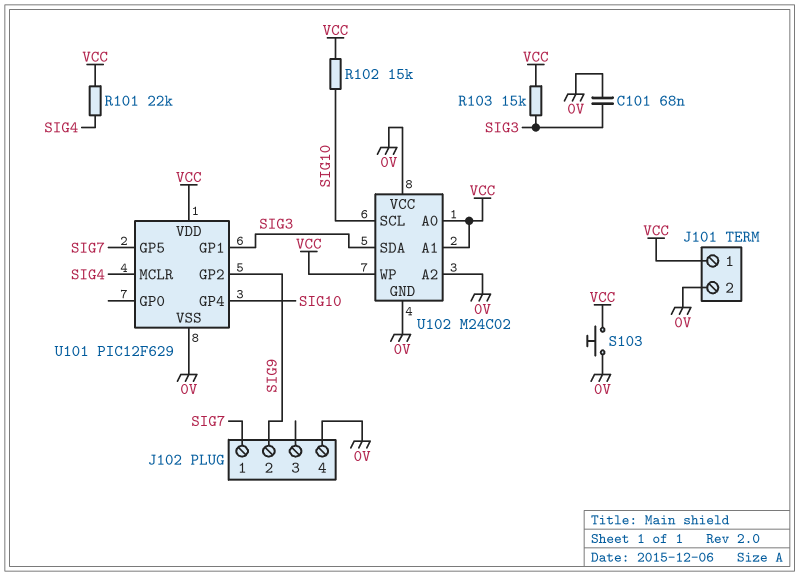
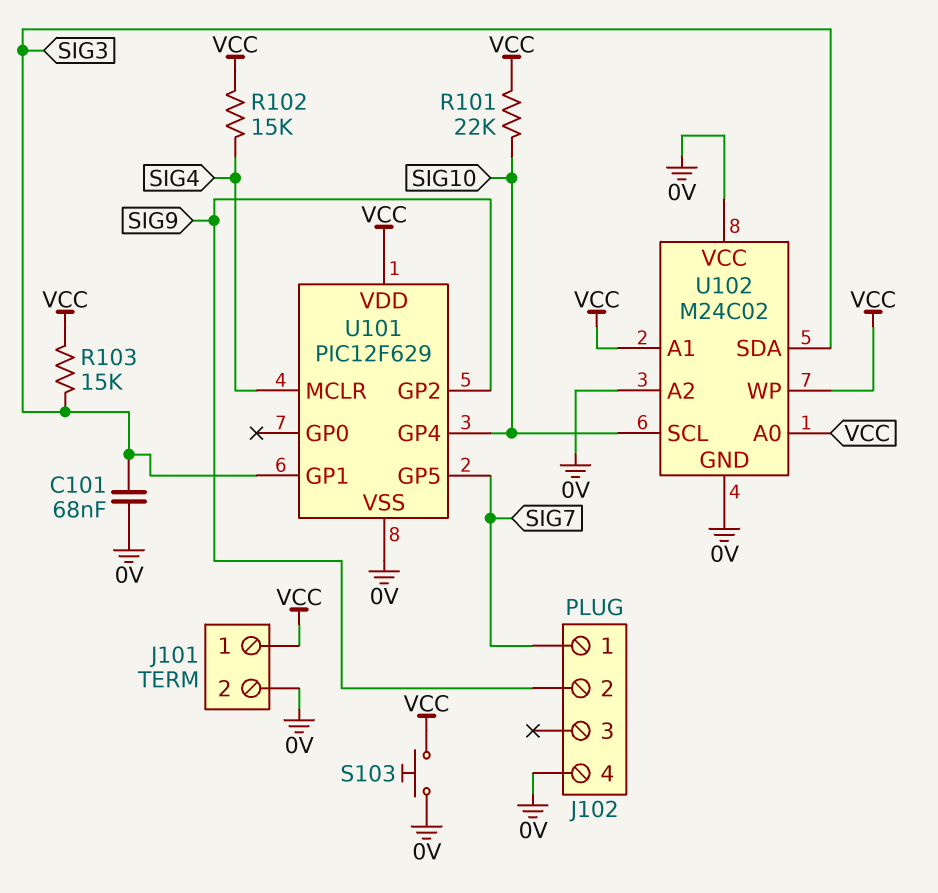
R101: 22k (SIG4, VCC) -> 22k (SIG10, VCC)
R102: 15k (SIG10, VCC) -> 15k (SIG4, VCC)

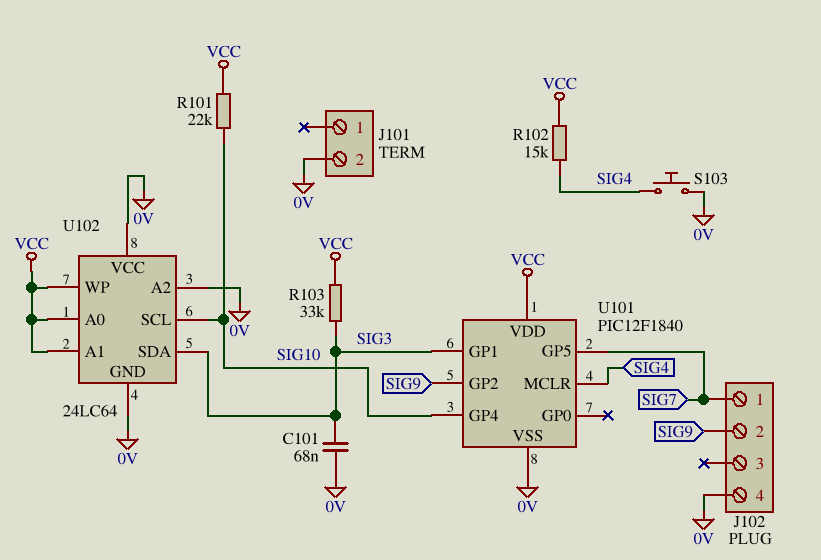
J101 pin 1: VCC -> none
R103: 15k (SIG3, VCC) -> 33k (SIG3, VCC)
S103: button (0V, VCC) -> button (0V, SIG4)
U101: PIC12F629 -> PIC12F1840
U102: M24C02 -> 24LC64

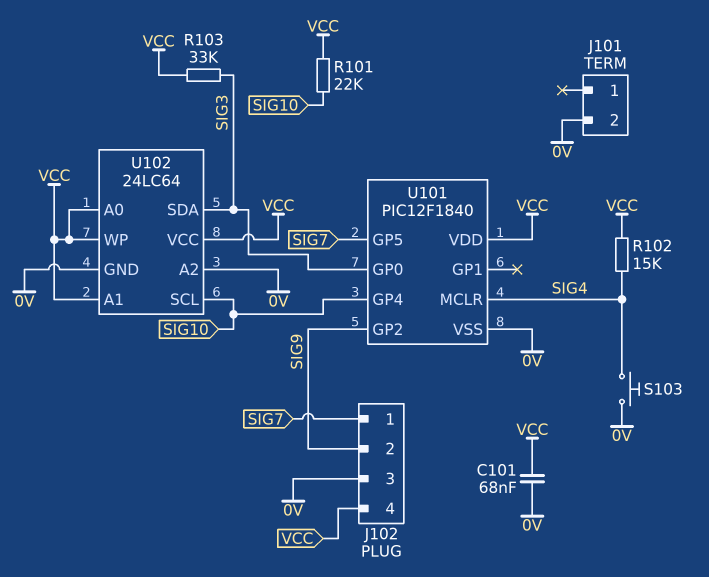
C101: 68nF (0V, SIG3) -> 68nF (0V, VCC)
J102 pin 3: none -> 0V
J102 pin 4: 0V -> VCC
U101 pin GP0: none -> SIG3
U101 pin GP1: SIG3 -> none
U102 pin VCC: 0V -> VCC

